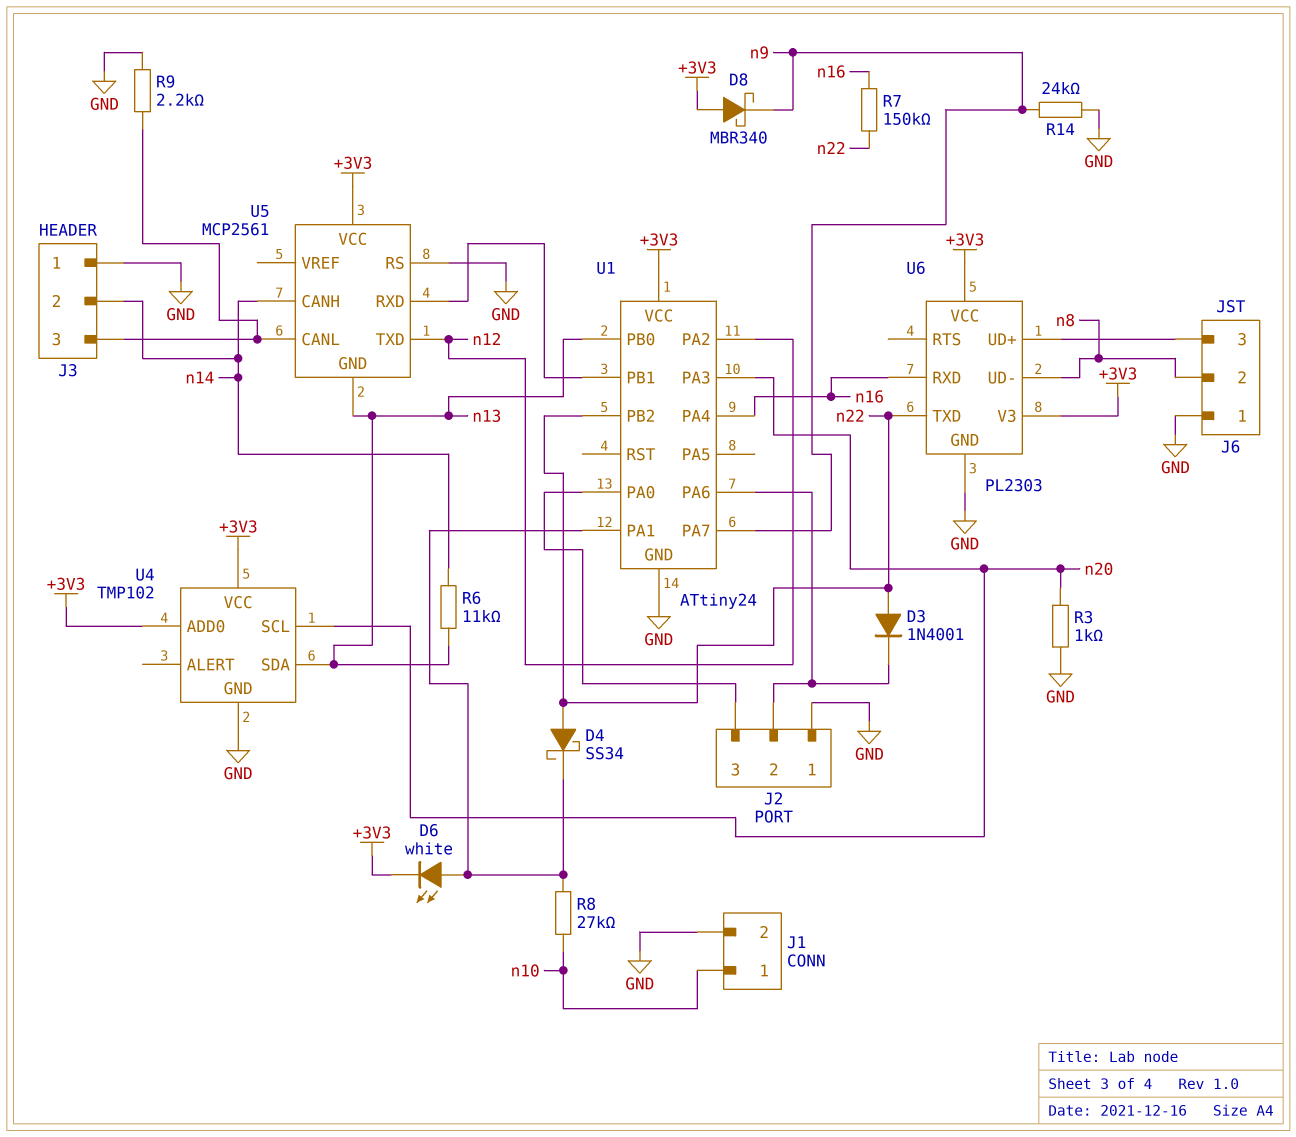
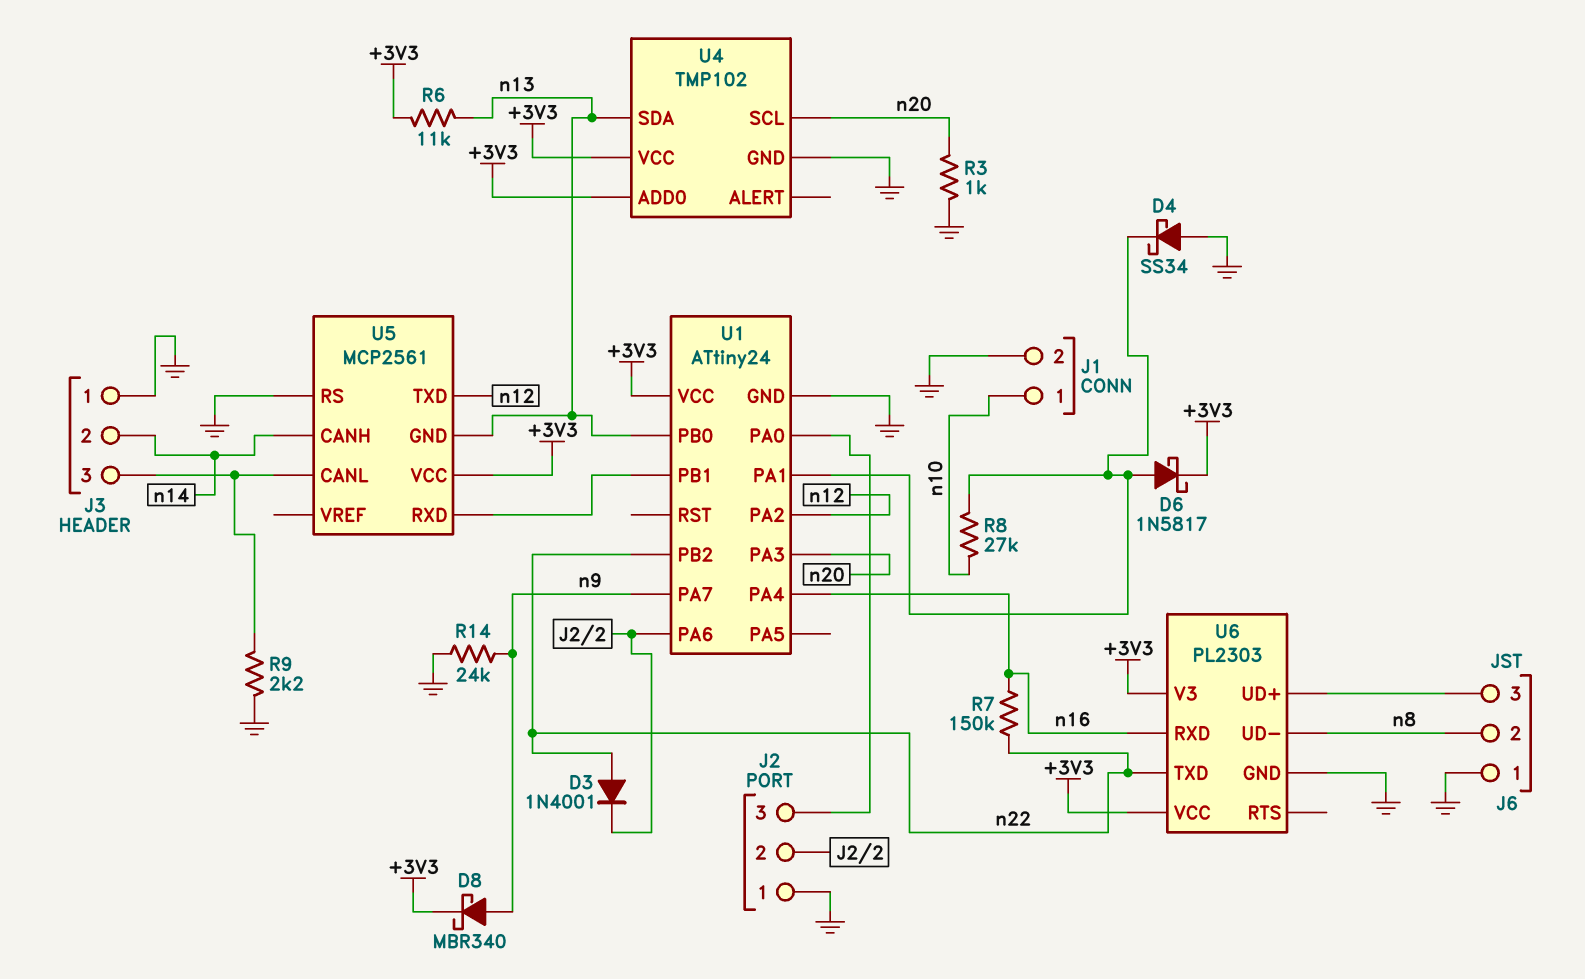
D4: schottky SS34 (A n22, K U1/PA1) -> schottky SS34 (A GND, K U1/PA1)
D6: LED white (A U1/PA1, K +3V3) -> schottky 1N5817 (A U1/PA1, K +3V3)
D8: schottky MBR340 (A +3V3, K n9) -> schottky MBR340 (A n9, K +3V3)
R6: 11k (n13, n14) -> 11k (+3V3, n13)

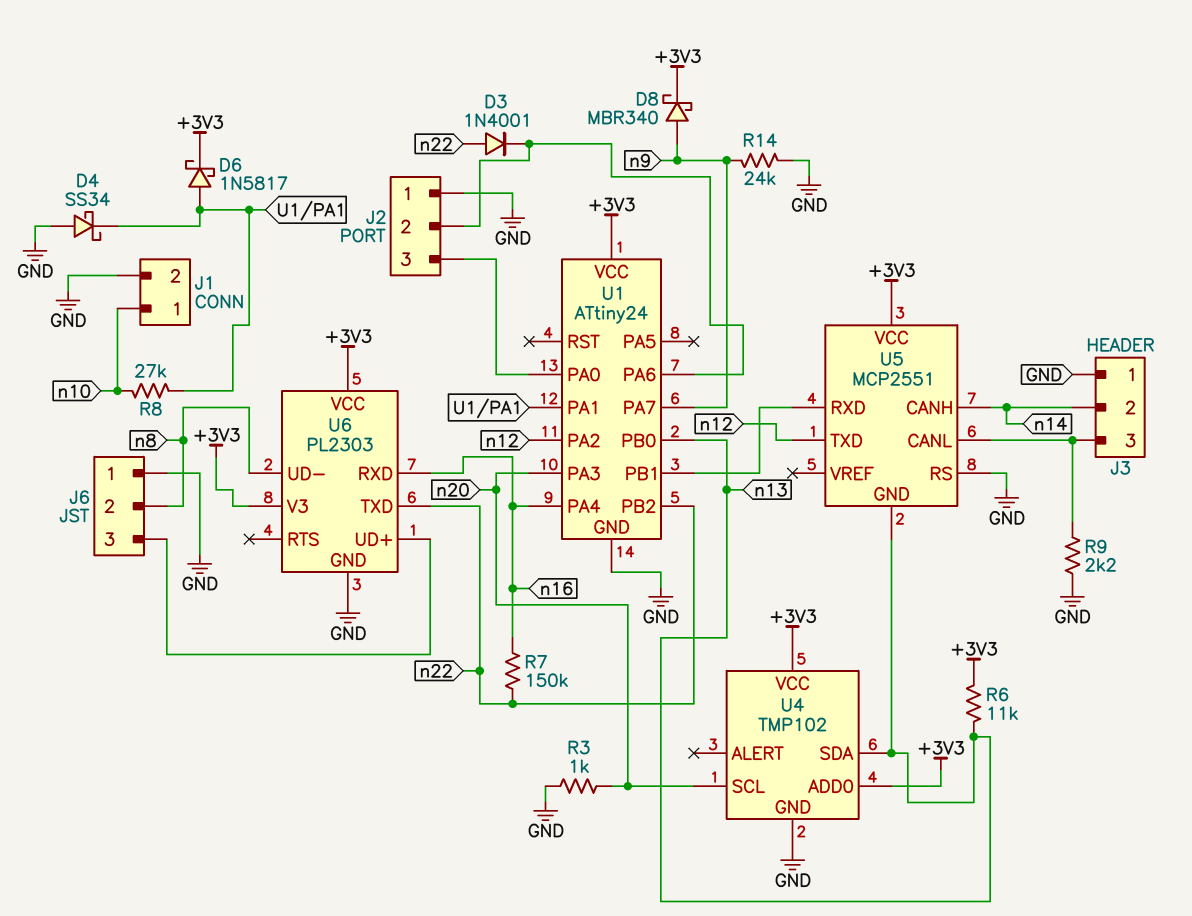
U5: MCP2561 -> MCP2551

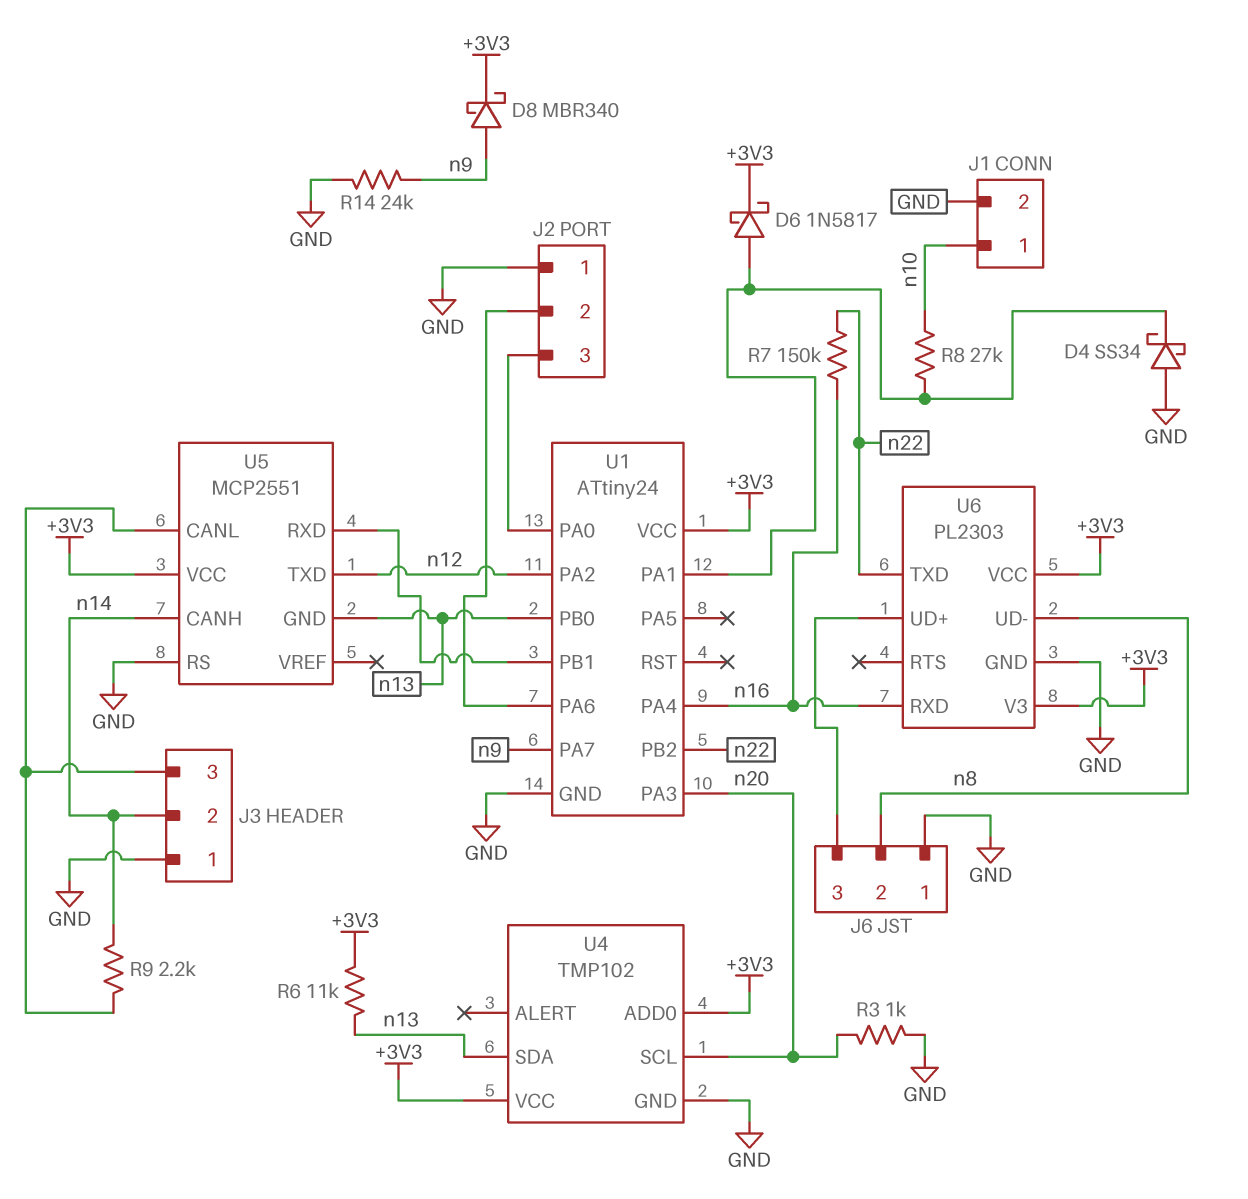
D3: diode 1N4001 (A n22, K J2/2) -> none
R9: 2.2k (GND, J3/3) -> 2.2k (J3/3, n14)

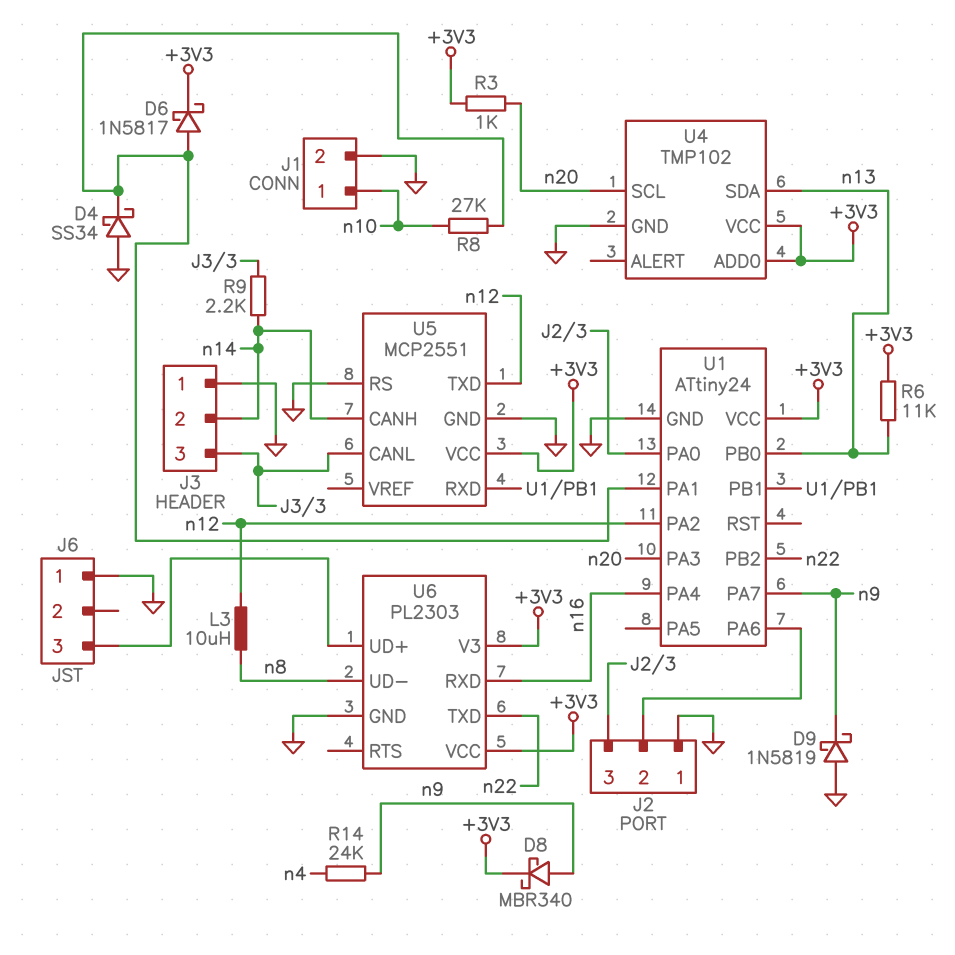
D9: none -> schottky 1N5819 (A GND, K n9)
J6 pin 2: n8 -> none
L3: none -> 10uH (n8, n12)
R3: 1k (GND, n20) -> 1k (+3V3, n20)
R7: 150k (n16, n22) -> none
R14: 24k (GND, n9) -> 24k (n4, n9)
U5 pin GND: n13 -> GND

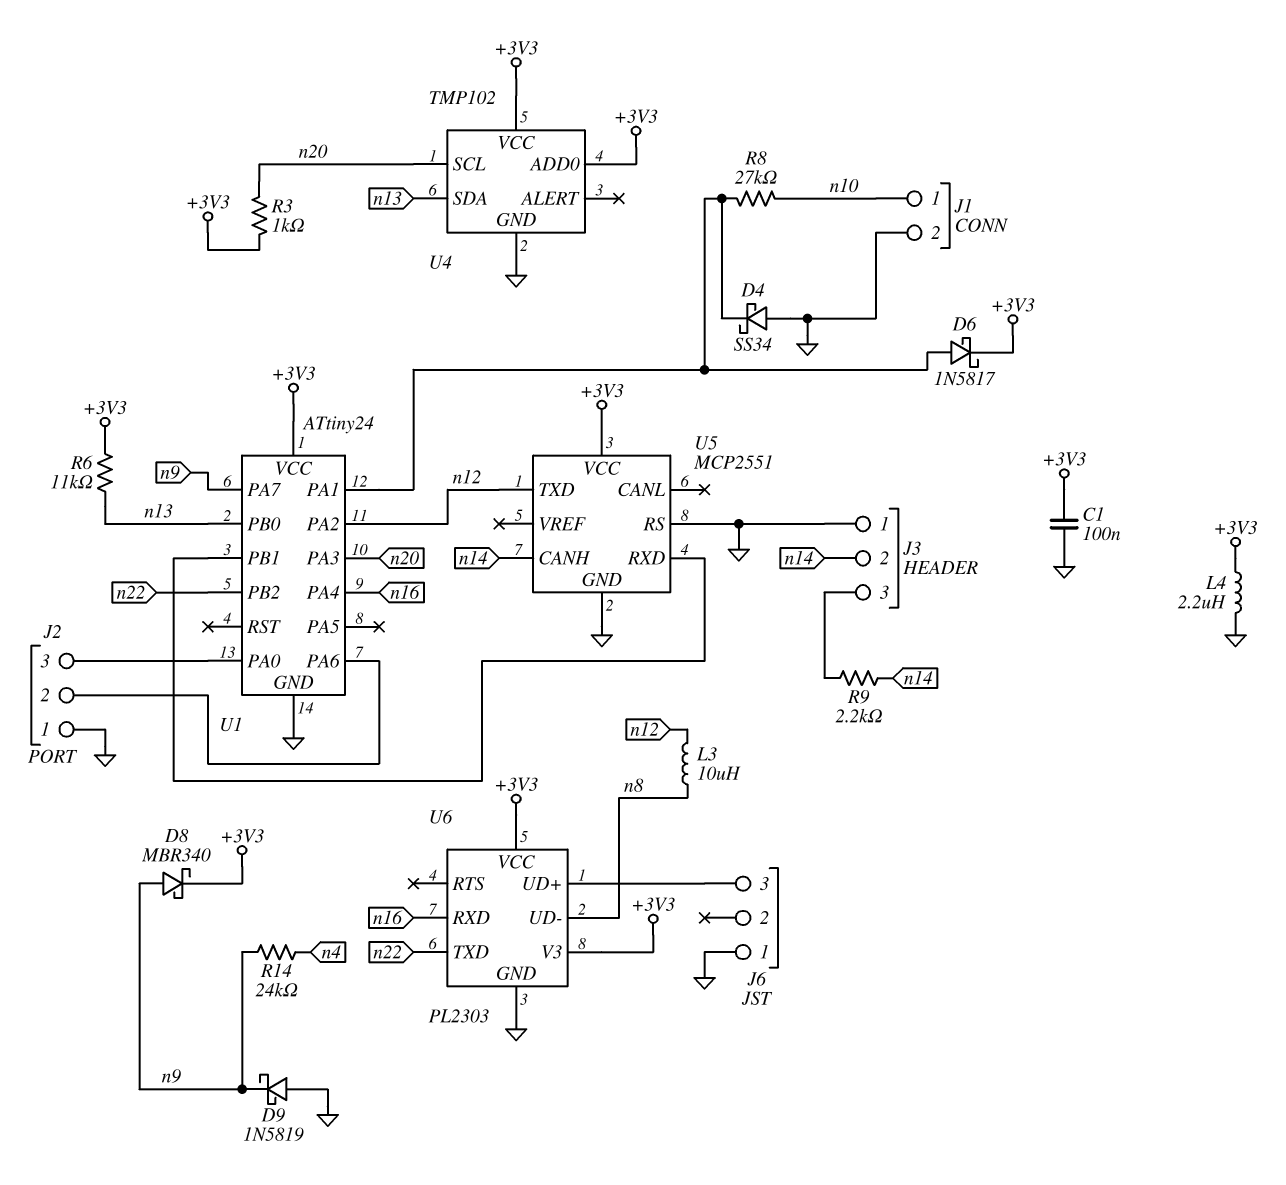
C1: none -> 100nF (+3V3, GND)
L4: none -> 2.2uH (+3V3, GND)
U5 pin CANL: J3/3 -> none

